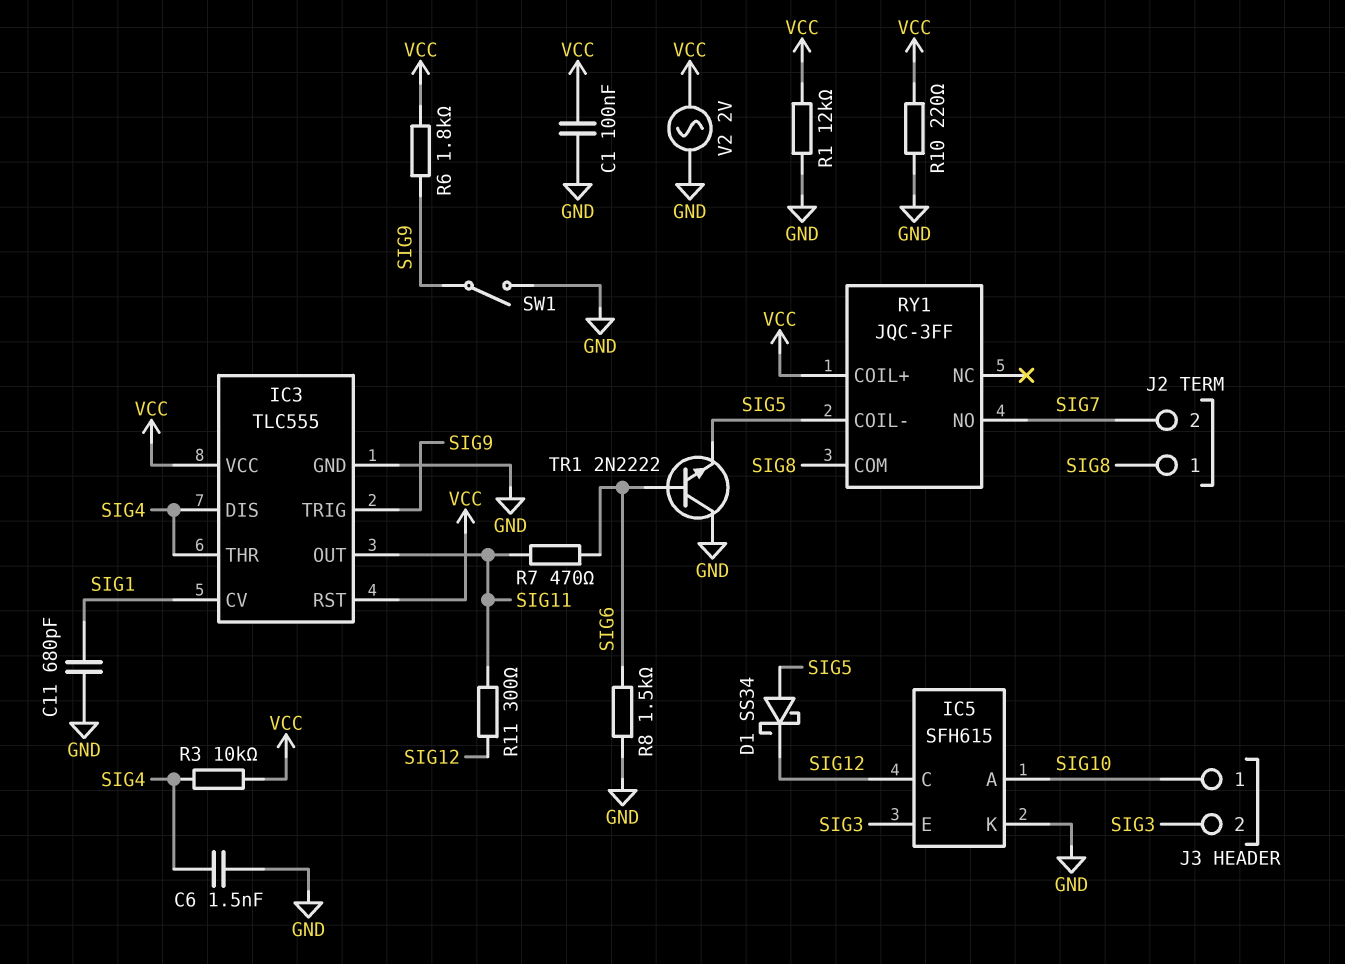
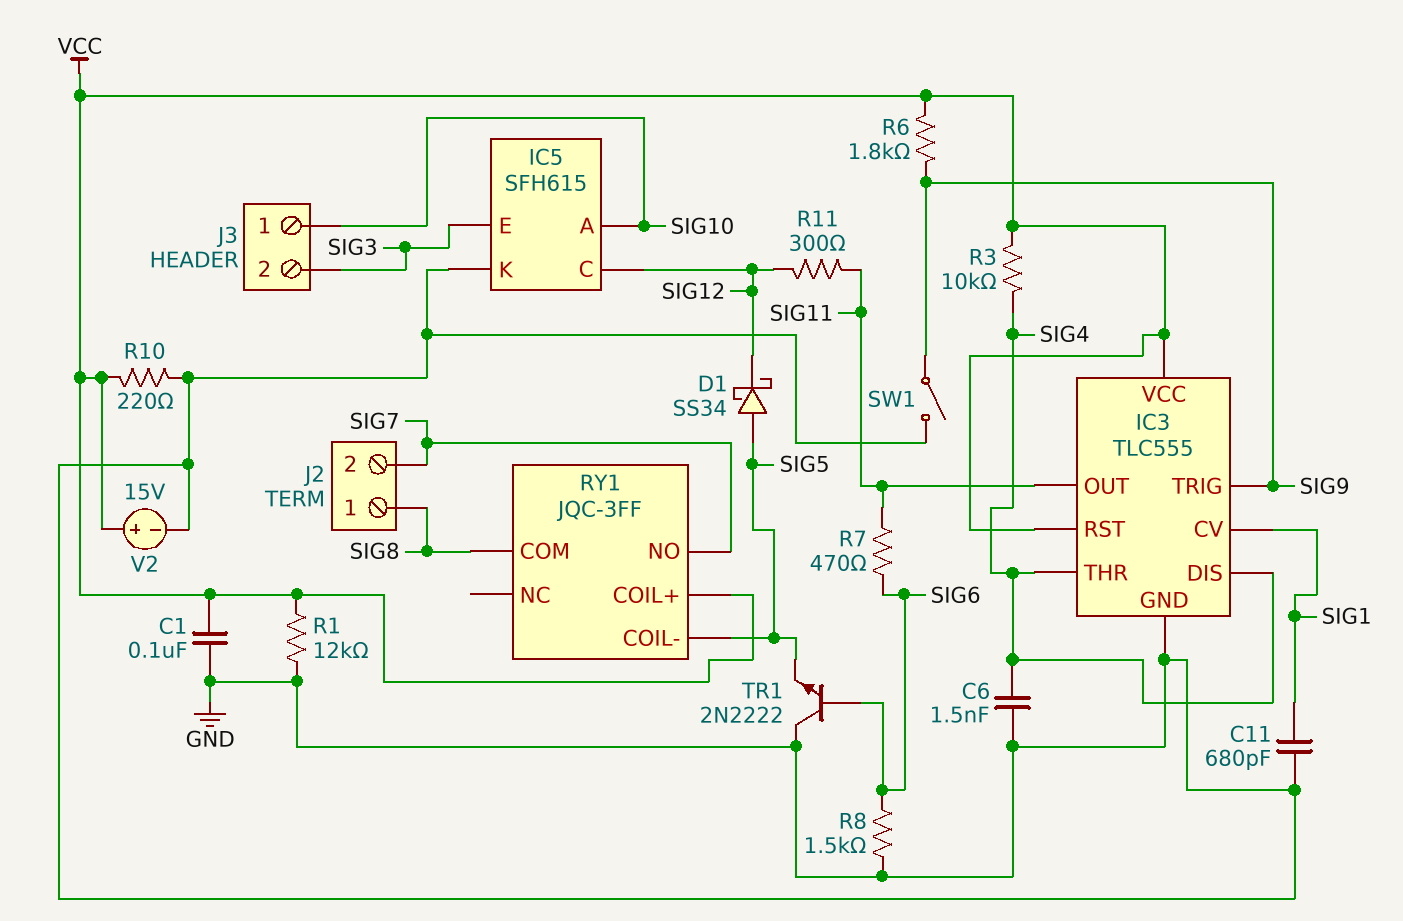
V2: AC 2V (GND, VCC) -> 15V (plus VCC, minus GND)

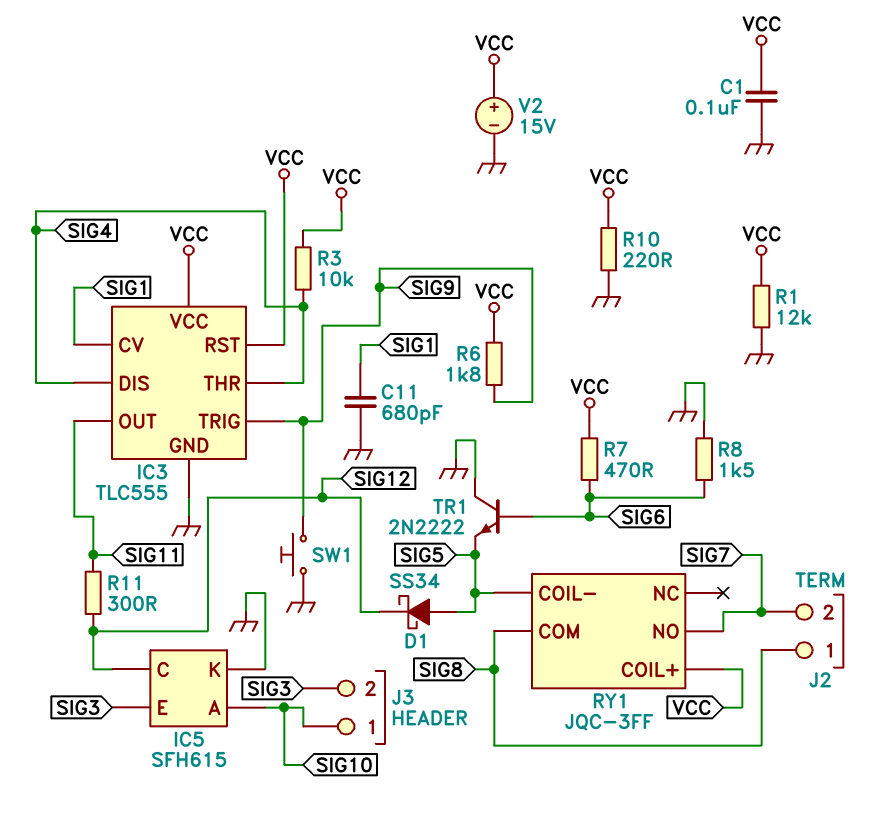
C6: 1.5nF (GND, SIG4) -> none
R7: 470 (SIG6, SIG11) -> 470 (SIG6, VCC)
SW1: switch (GND, SIG9) -> button (GND, SIG9)

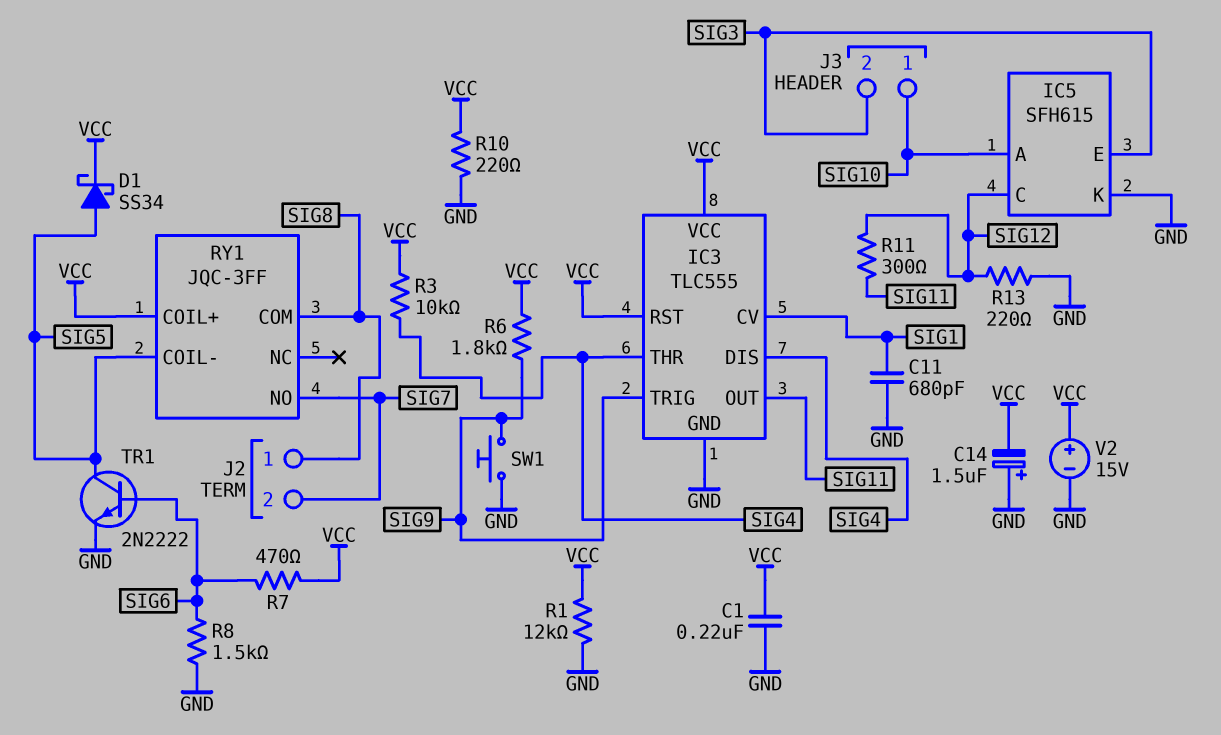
C1: 100nF (GND, VCC) -> 220nF (GND, VCC)
C14: none -> 1.5uF (plus GND, minus VCC)
D1: schottky SS34 (A SIG5, K SIG12) -> schottky SS34 (A SIG5, K VCC)
R13: none -> 220 (GND, SIG12)
TR1: NPN 2N2222 (B SIG6, C GND, E SIG5) -> NPN 2N2222 (B SIG6, C SIG5, E GND)

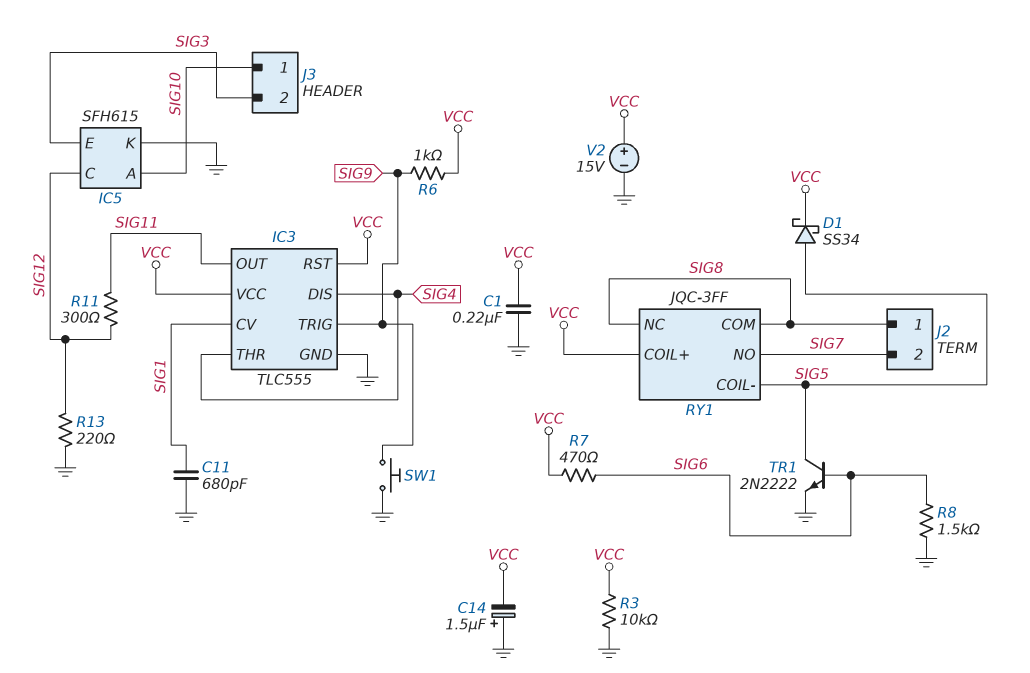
R1: 12k (GND, VCC) -> none
R3: 10k (SIG4, VCC) -> 10k (GND, VCC)
R6: 1.8k (SIG9, VCC) -> 1k (SIG9, VCC)
R10: 220 (GND, VCC) -> none
RY1 pin NC: none -> SIG8

